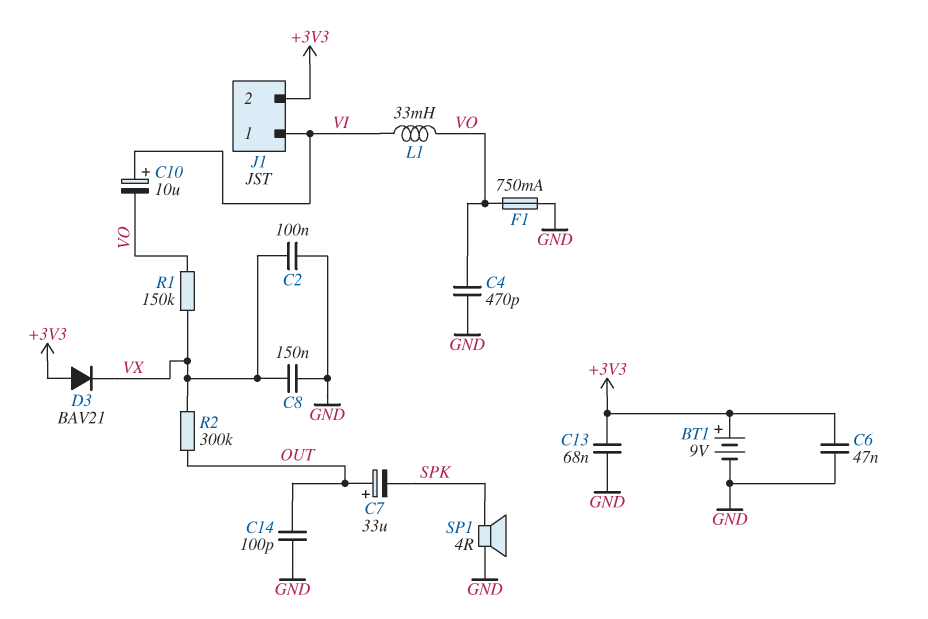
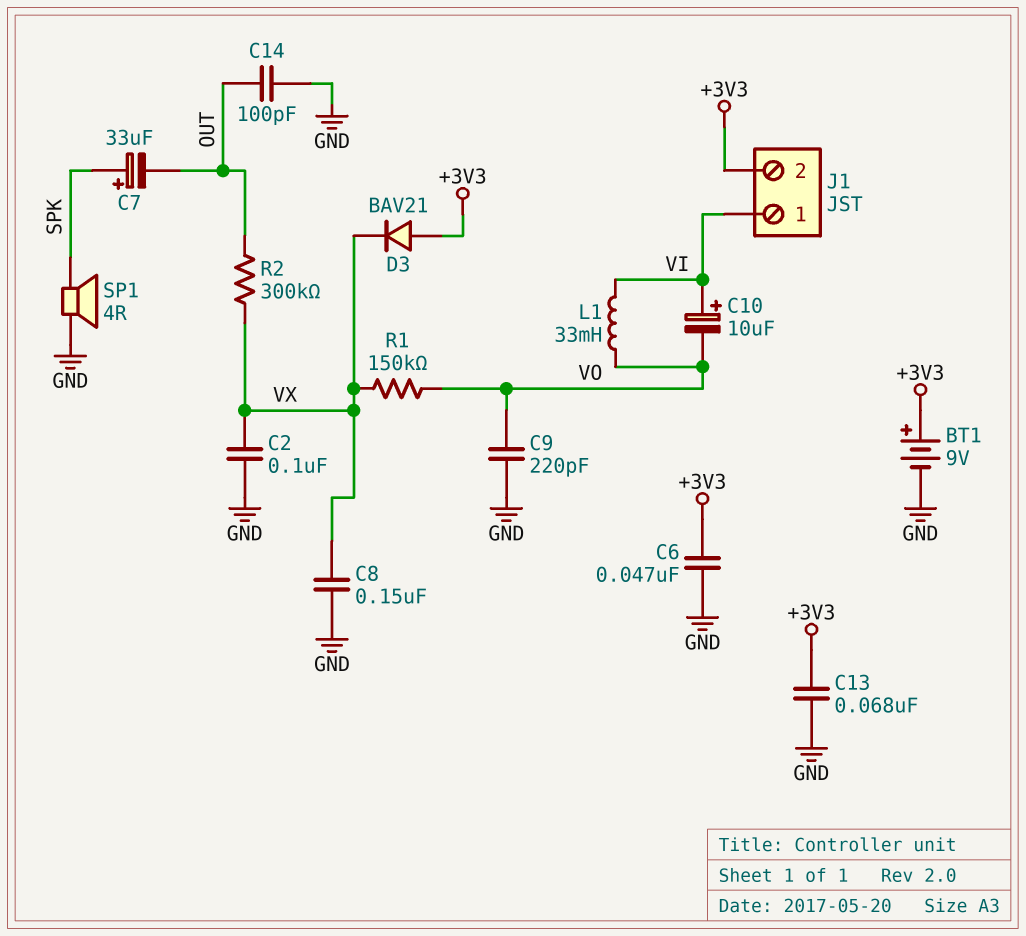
C4: 470pF (GND, VO) -> none
C7: 33uF (plus OUT, minus SPK) -> 33uF (plus SPK, minus OUT)
C9: none -> 220pF (GND, VO)
F1: 750mA (GND, VO) -> none

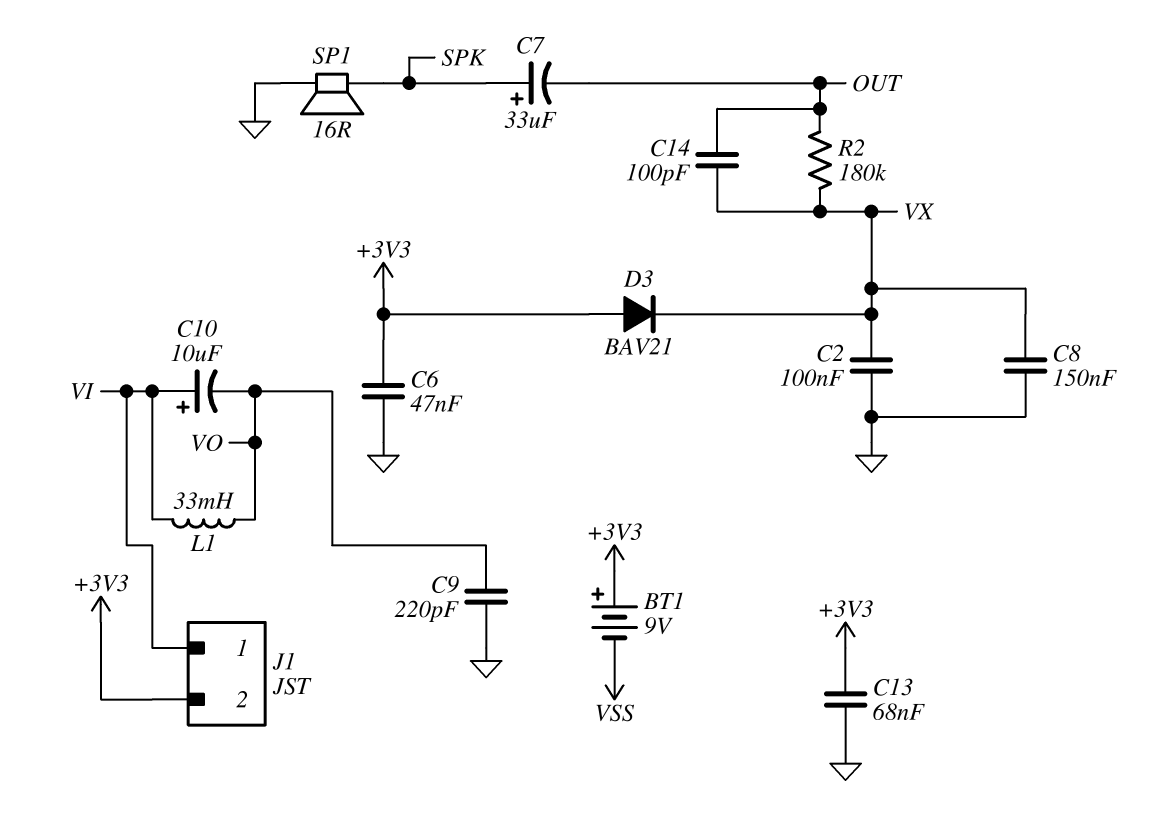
BT1: 9V (plus +3V3, minus GND) -> 9V (plus +3V3, minus VSS)
C14: 100pF (GND, OUT) -> 100pF (OUT, VX)
R1: 150k (VO, VX) -> none
R2: 300k (OUT, VX) -> 180k (OUT, VX)
SP1: speaker 4R (GND, SPK) -> speaker 16R (GND, SPK)

